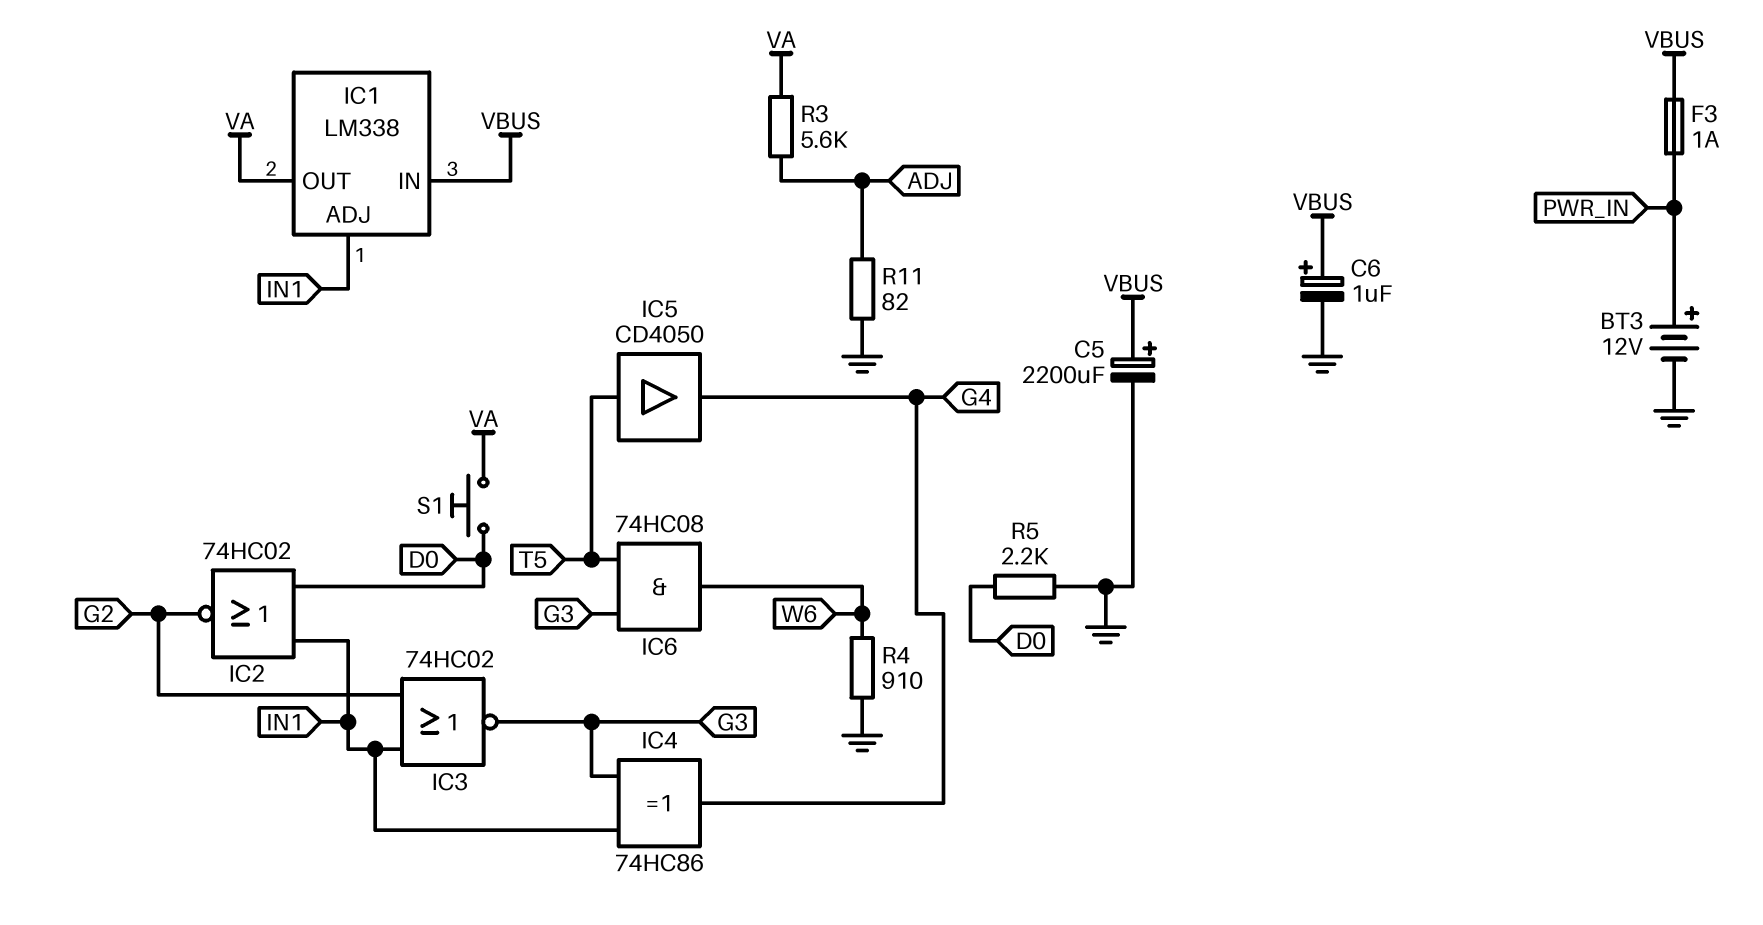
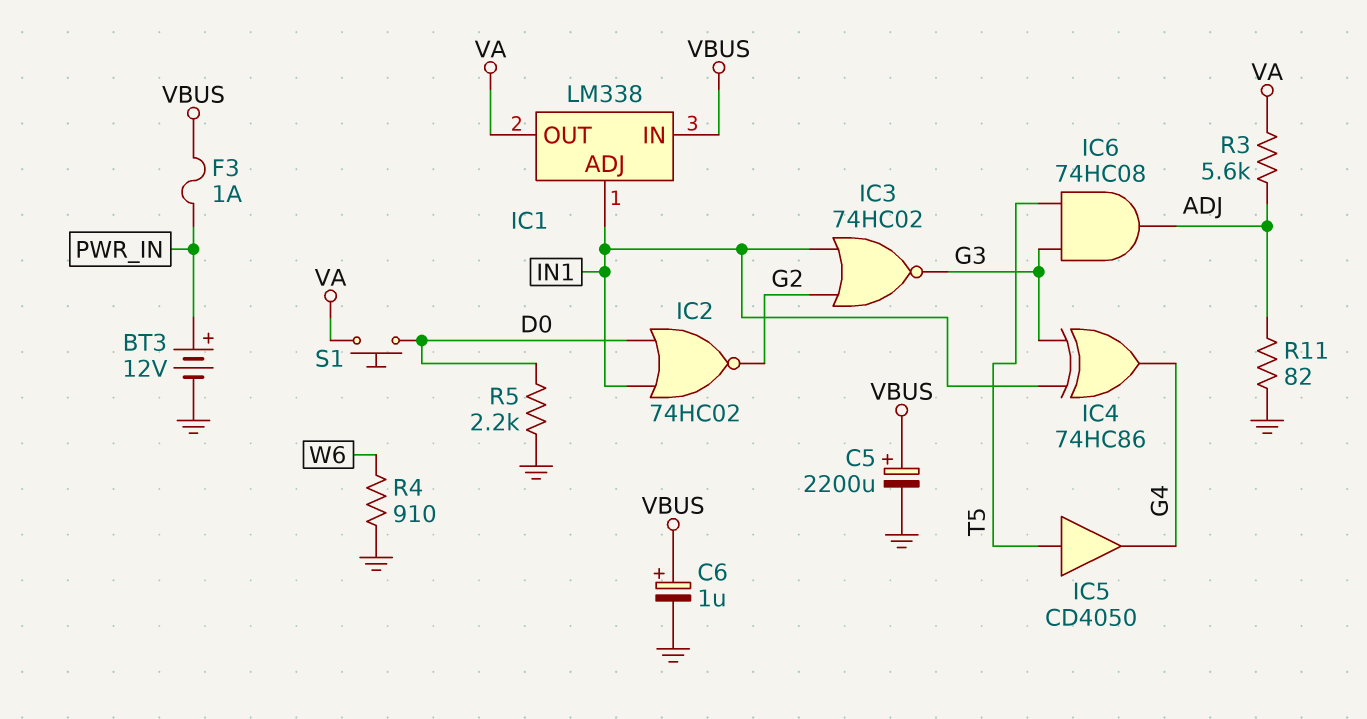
IC6: AND 74HC08 (in G3, in T5, out W6) -> AND 74HC08 (in G3, in T5, out ADJ)

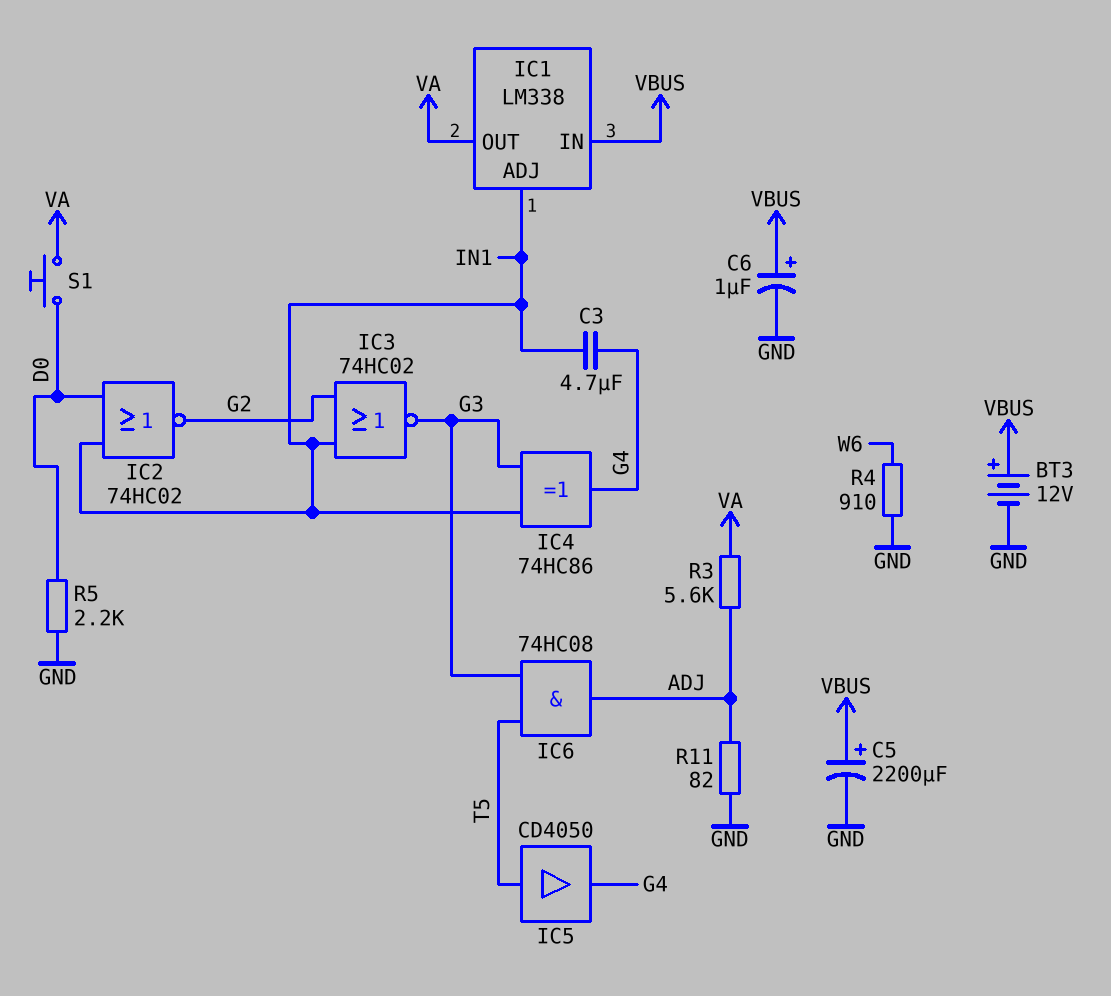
BT3: 12V (plus PWR_IN, minus GND) -> 12V (plus VBUS, minus GND)
C3: none -> 4.7uF (G4, IN1)
F3: 1A (PWR_IN, VBUS) -> none

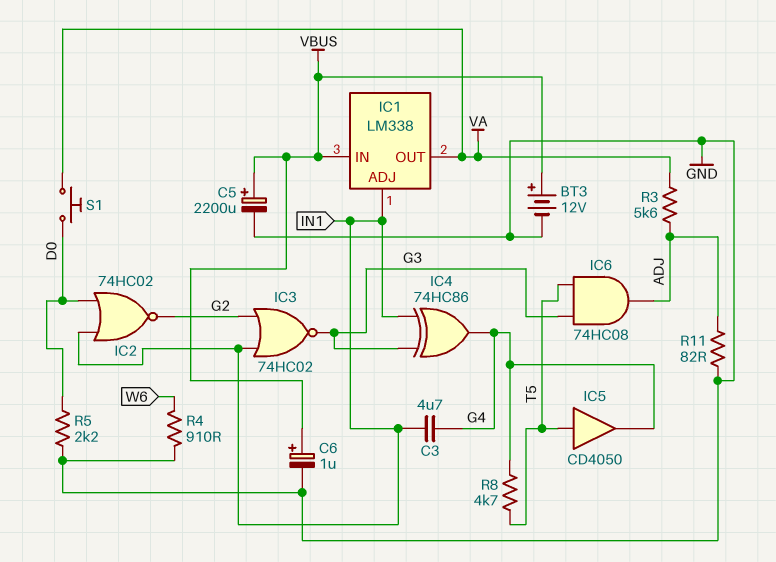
R8: none -> 4.7k (G4, T5)

